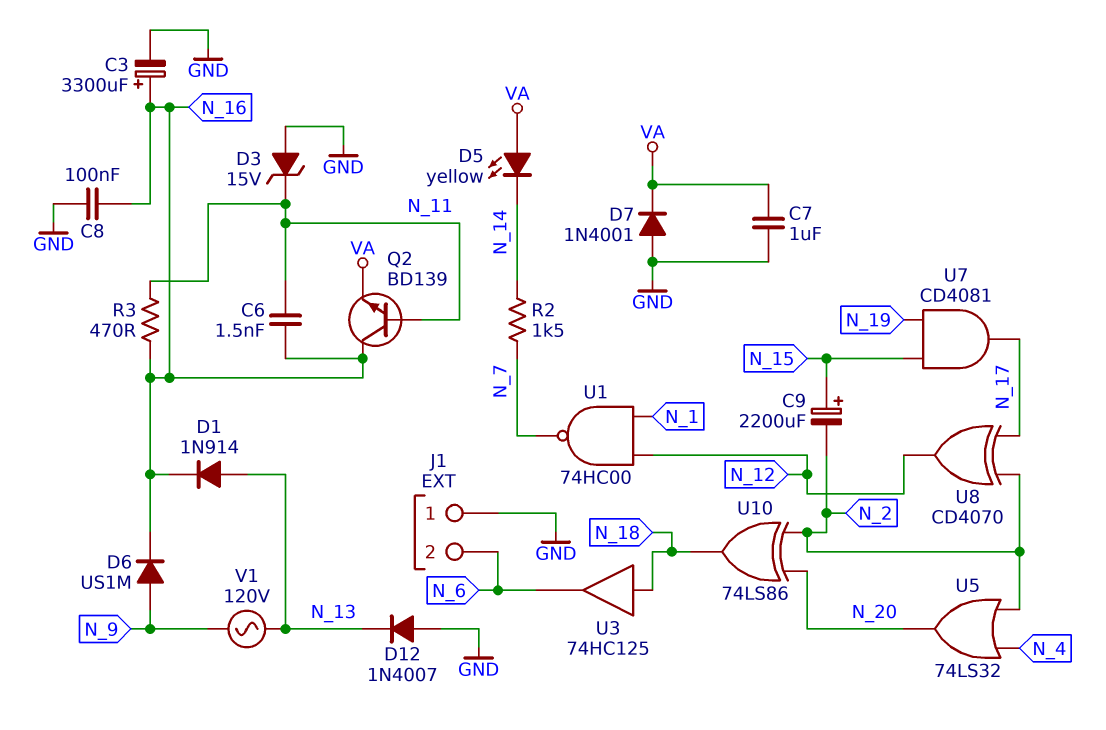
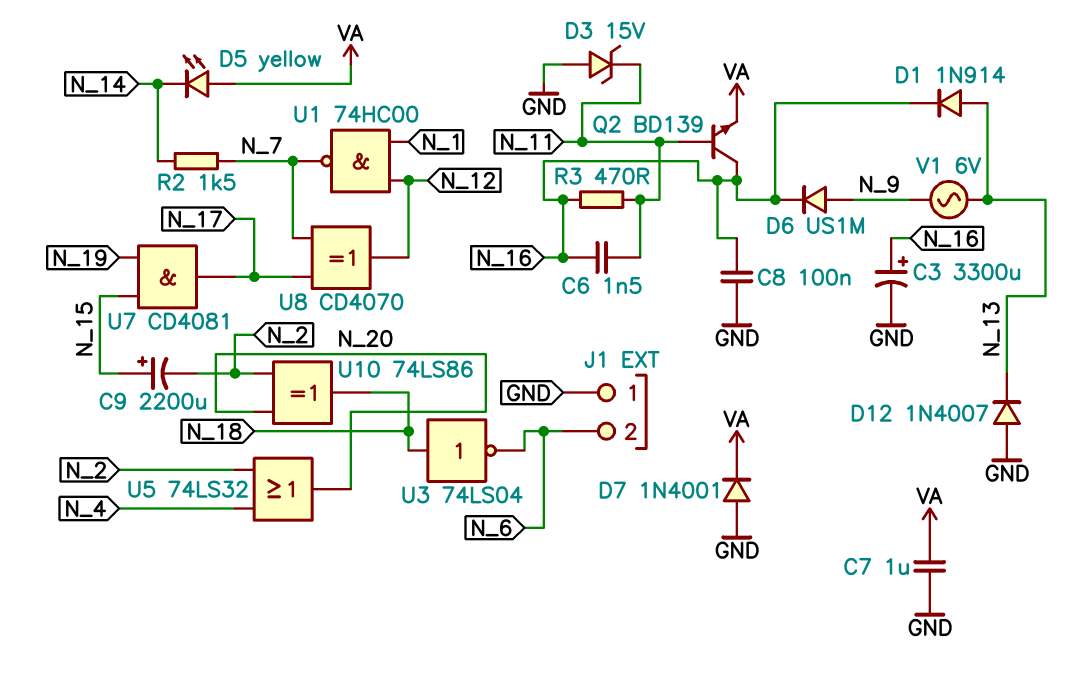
U3: buffer 74HC125 (in N_18, out N_6) -> NOT 74LS04 (in N_18, out N_6)
U8: XOR CD4070 (in N_2, in N_17, out N_12) -> XOR CD4070 (in N_7, in N_17, out N_12)
V1: AC 120V (N_9, N_13) -> AC 6V (N_9, N_13)

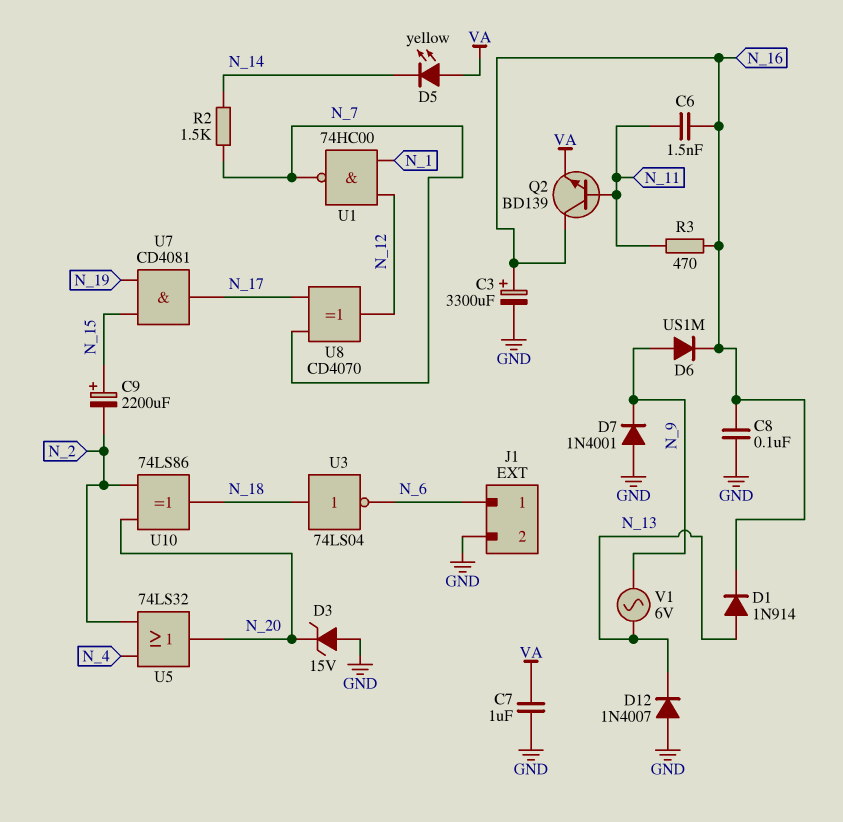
D3: zener 15V (A GND, K N_11) -> zener 15V (A GND, K N_20)
D7: diode 1N4001 (A GND, K VA) -> diode 1N4001 (A GND, K N_9)
J1 pin 1: GND -> N_6
J1 pin 2: N_6 -> GND

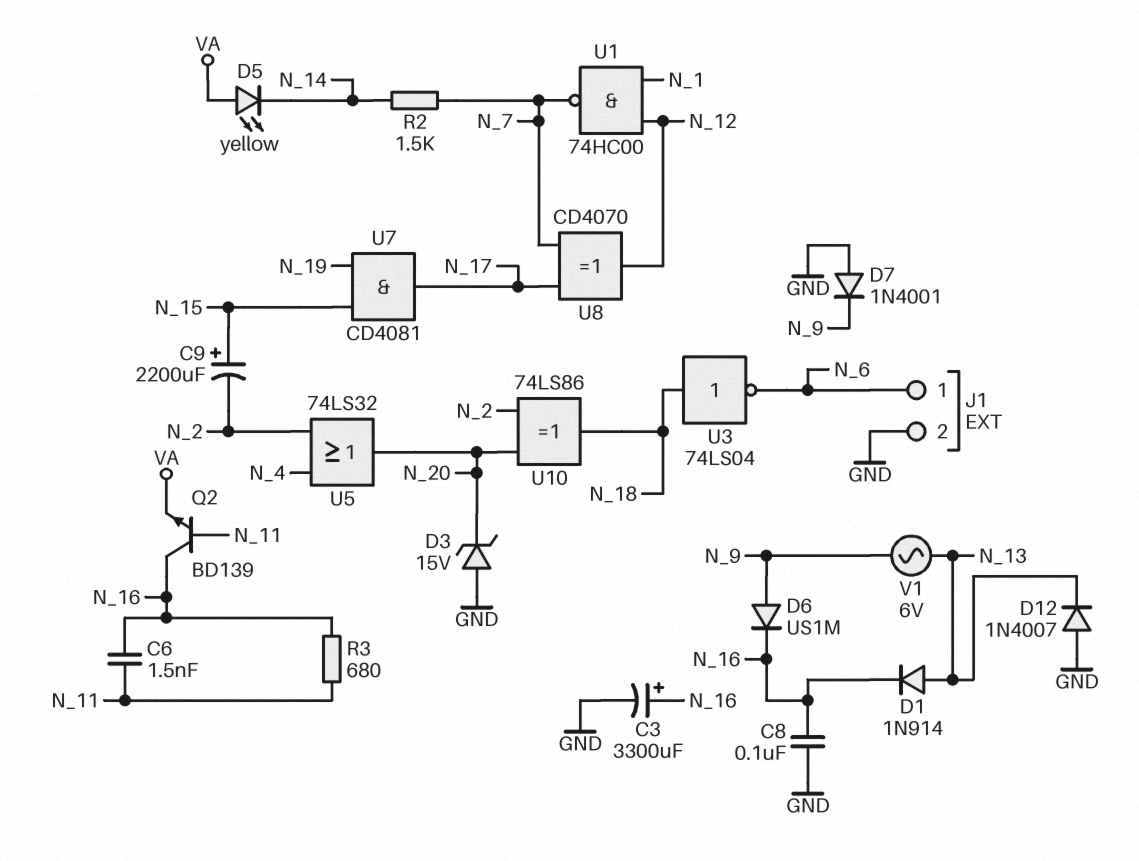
C7: 1uF (GND, VA) -> none
R3: 470 (N_11, N_16) -> 680 (N_11, N_16)

